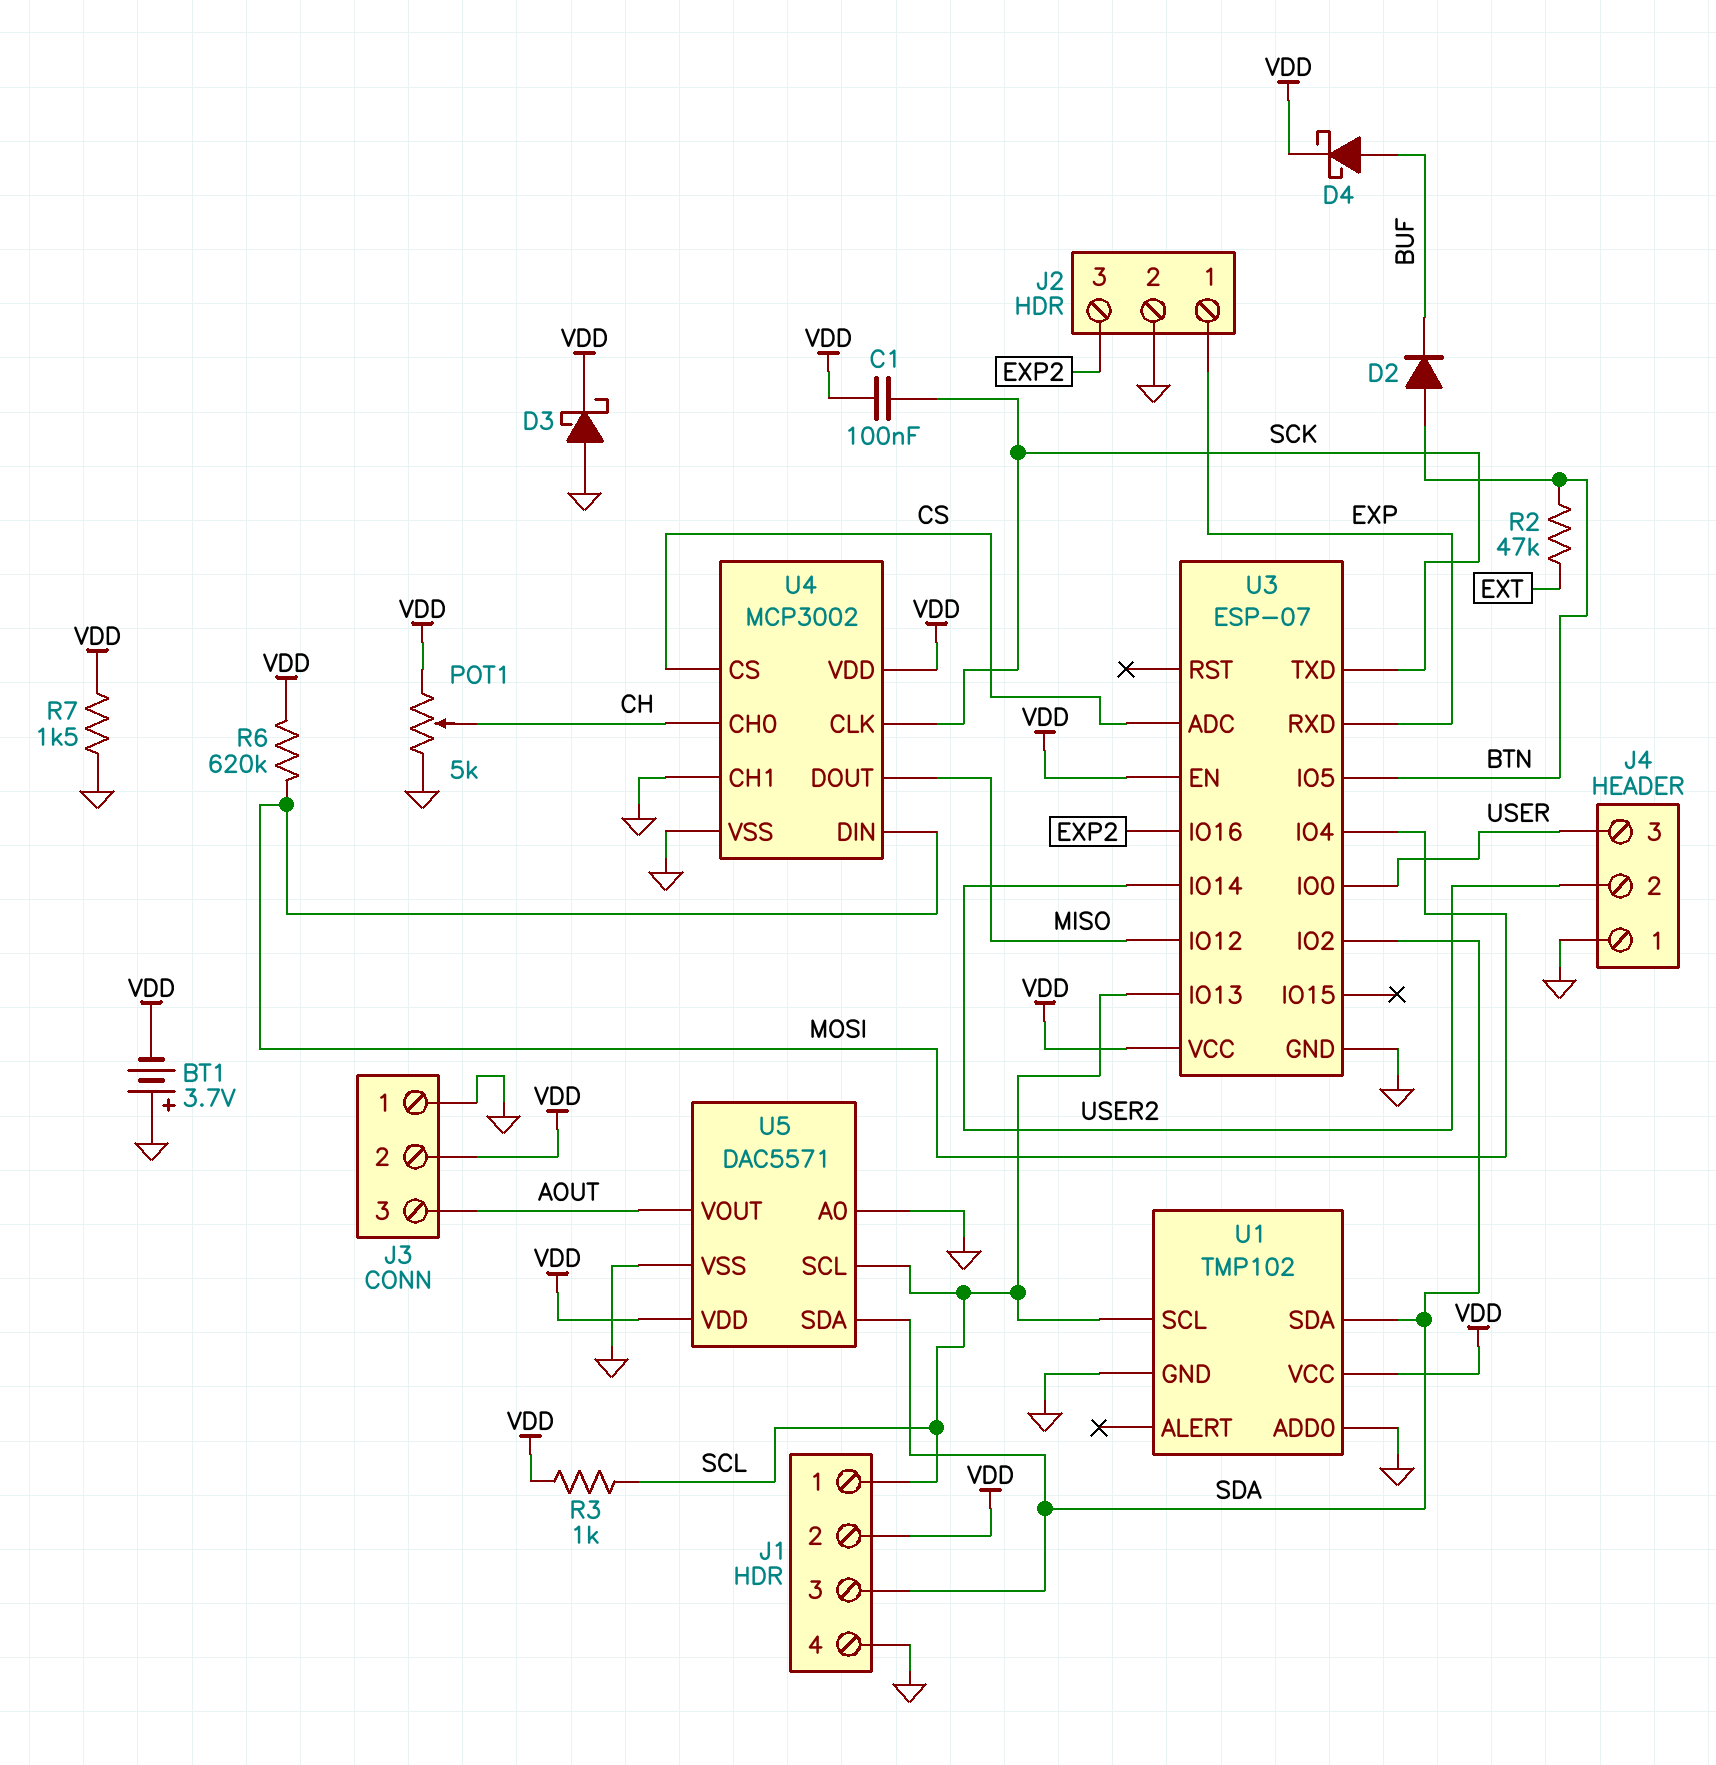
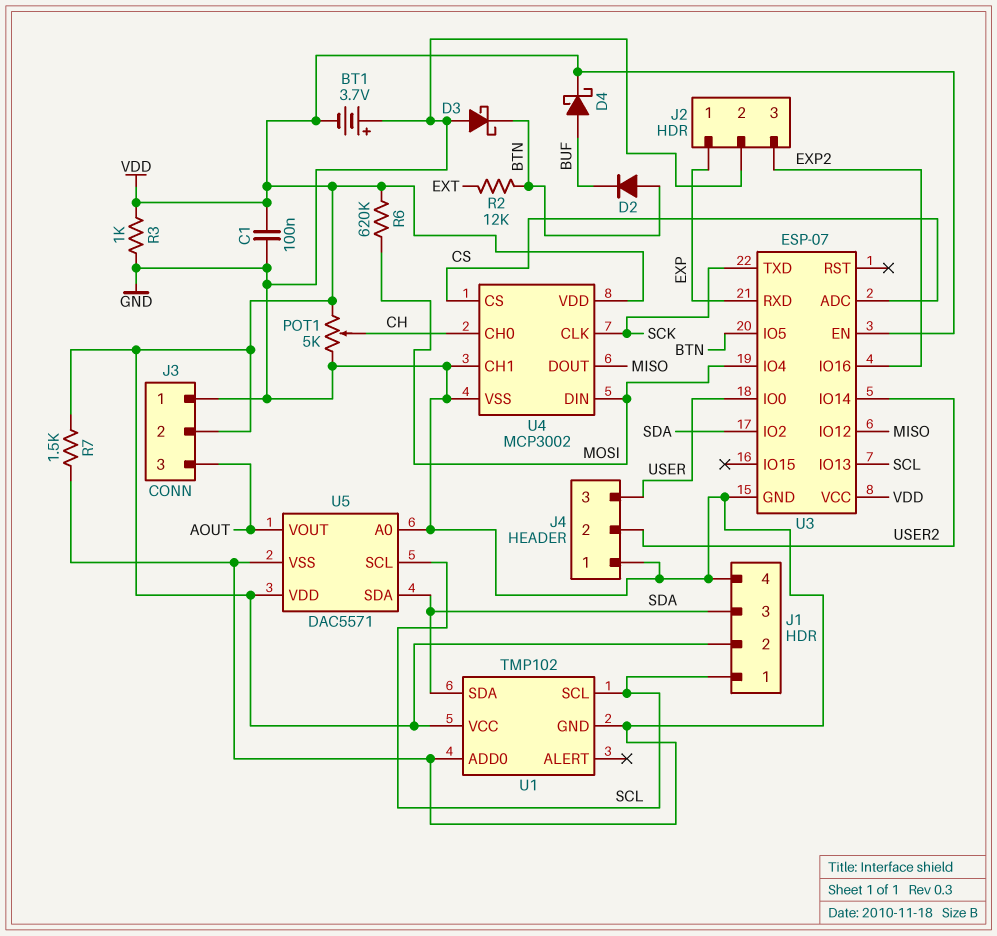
C1: 100nF (SCK, VDD) -> 100nF (GND, VDD)
D3: schottky (A GND, K VDD) -> schottky (A GND, K BTN)
R2: 47k (BTN, EXT) -> 12k (BTN, EXT)
R3: 1k (SCL, VDD) -> 1k (GND, VDD)

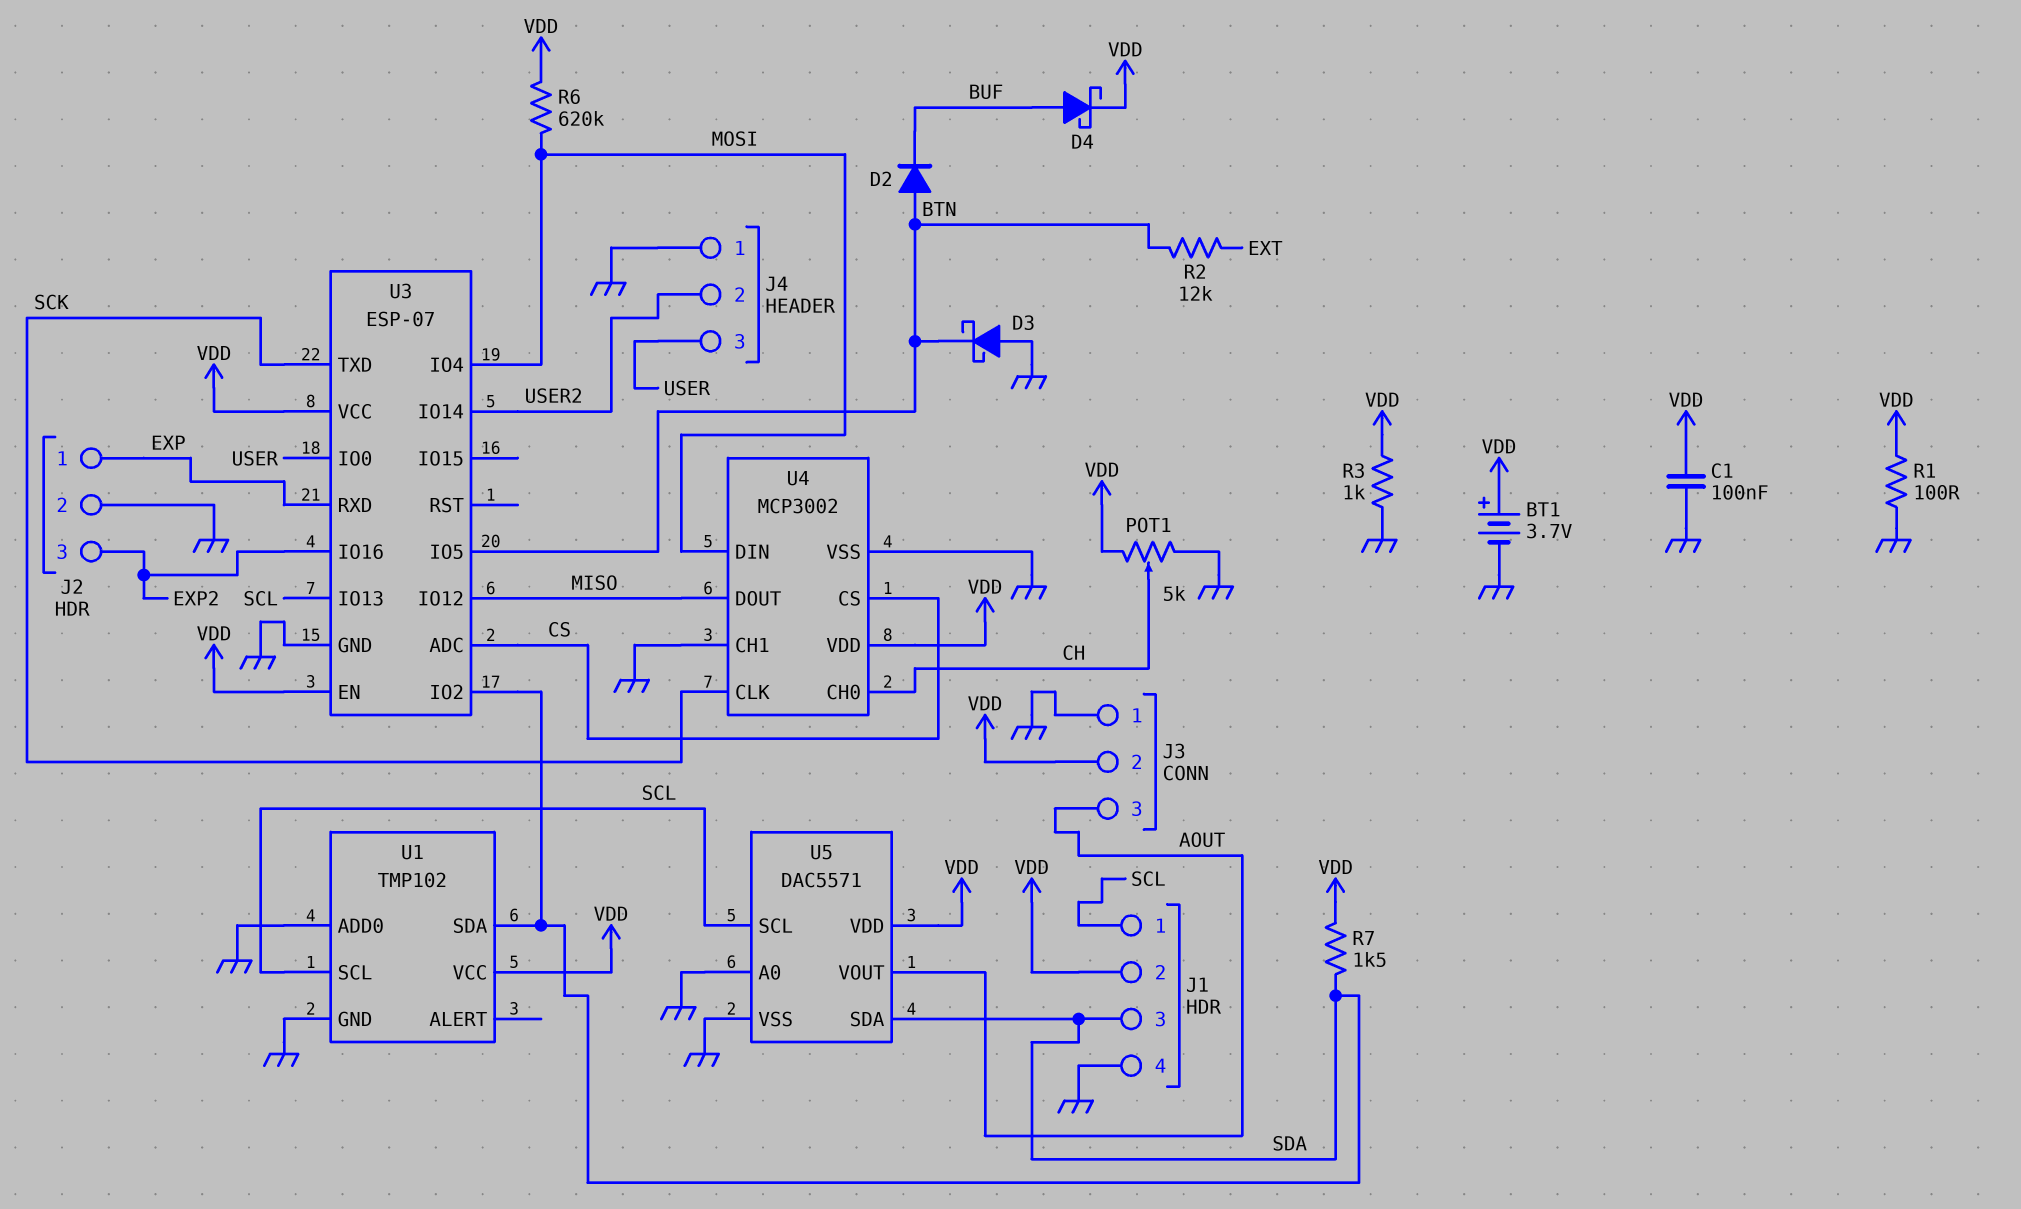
BT1: 3.7V (plus GND, minus VDD) -> 3.7V (plus VDD, minus GND)
R1: none -> 100 (GND, VDD)
R7: 1.5k (GND, VDD) -> 1.5k (SDA, VDD)

